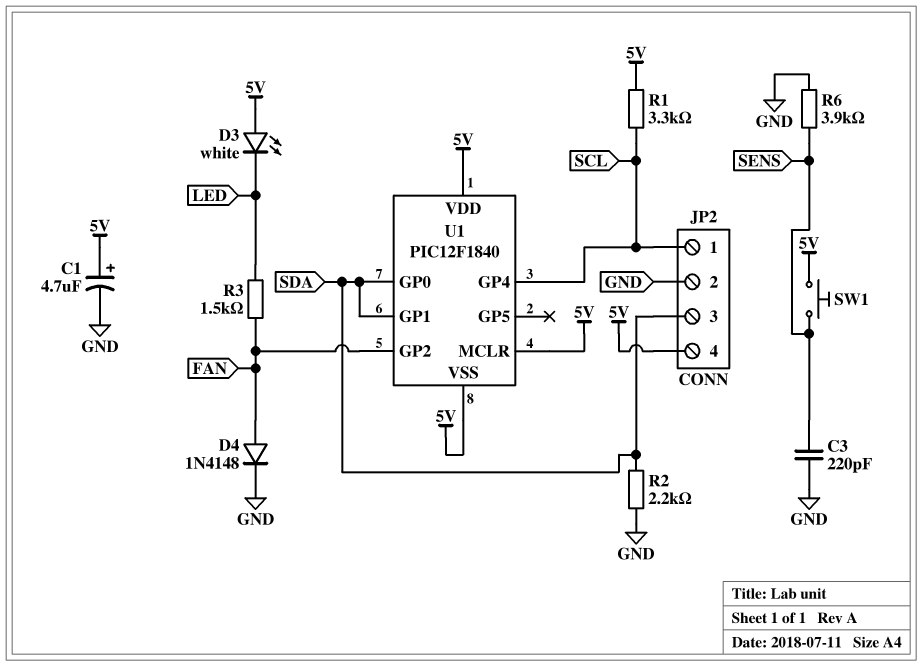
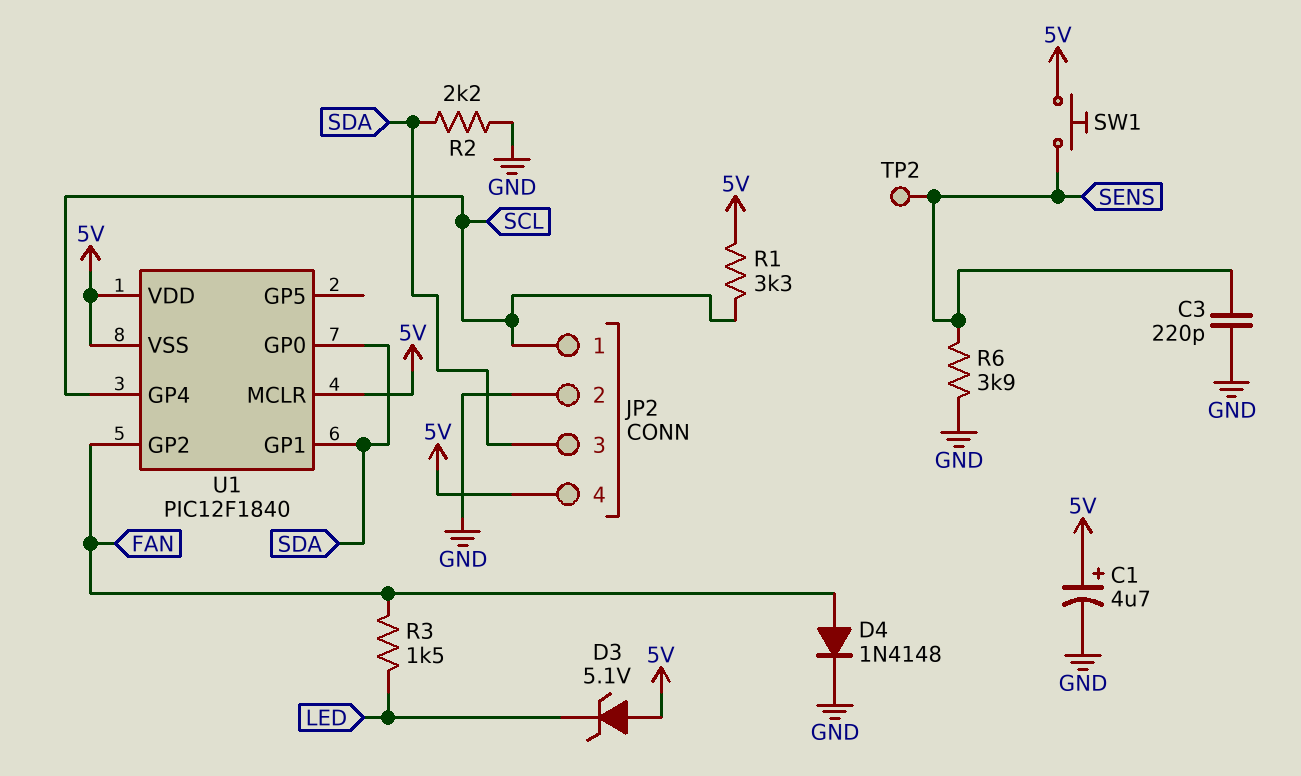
D3: LED white (A 5V, K LED) -> zener 5.1V (A 5V, K LED)
TP2: none -> test point (SENS)

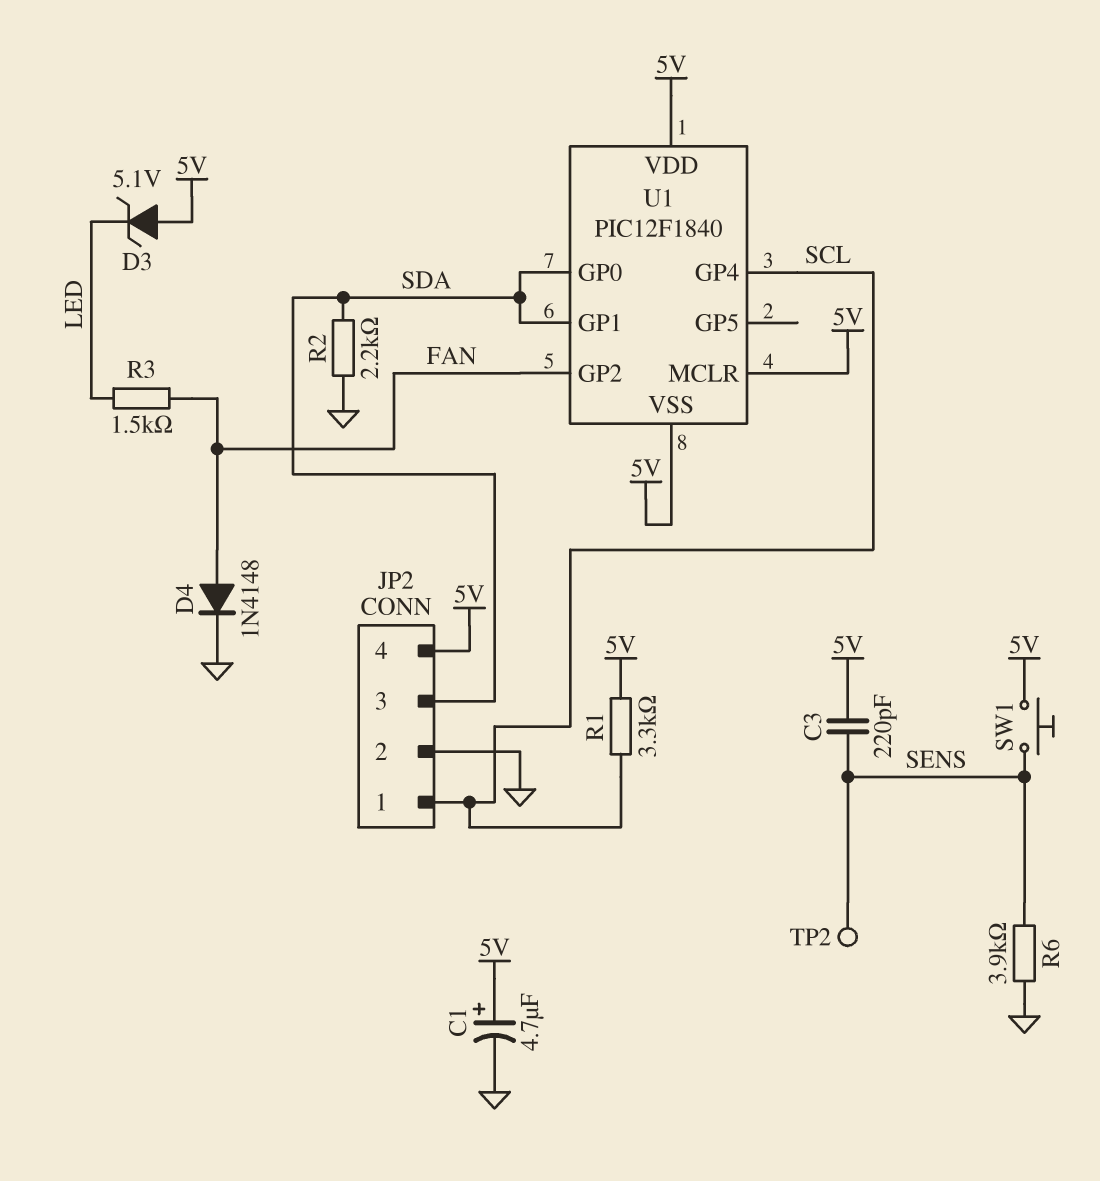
C3: 220pF (GND, SENS) -> 220pF (5V, SENS)

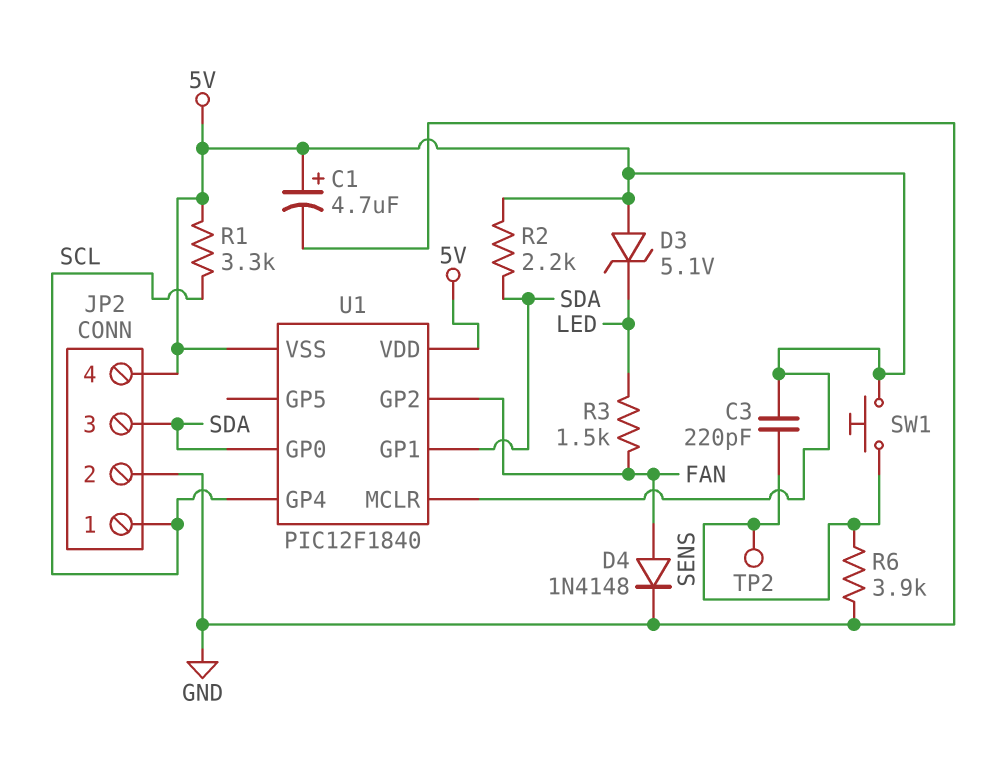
R2: 2.2k (GND, SDA) -> 2.2k (5V, SDA)

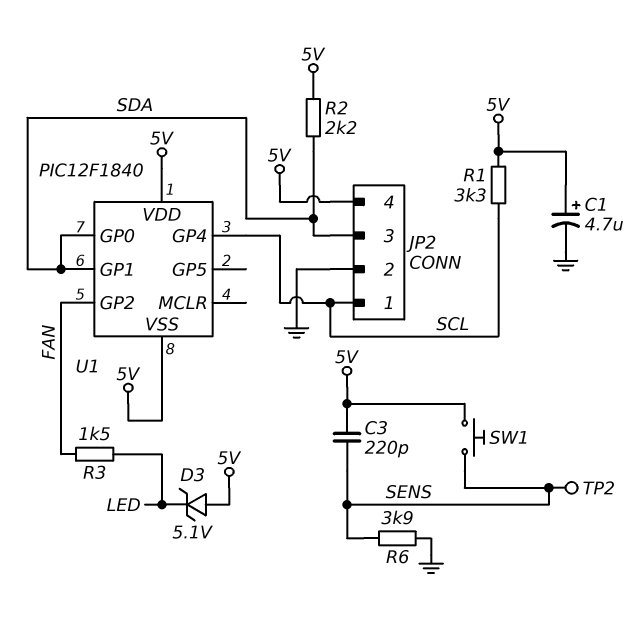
D4: diode 1N4148 (A FAN, K GND) -> none
U1 pin MCLR: 5V -> none

